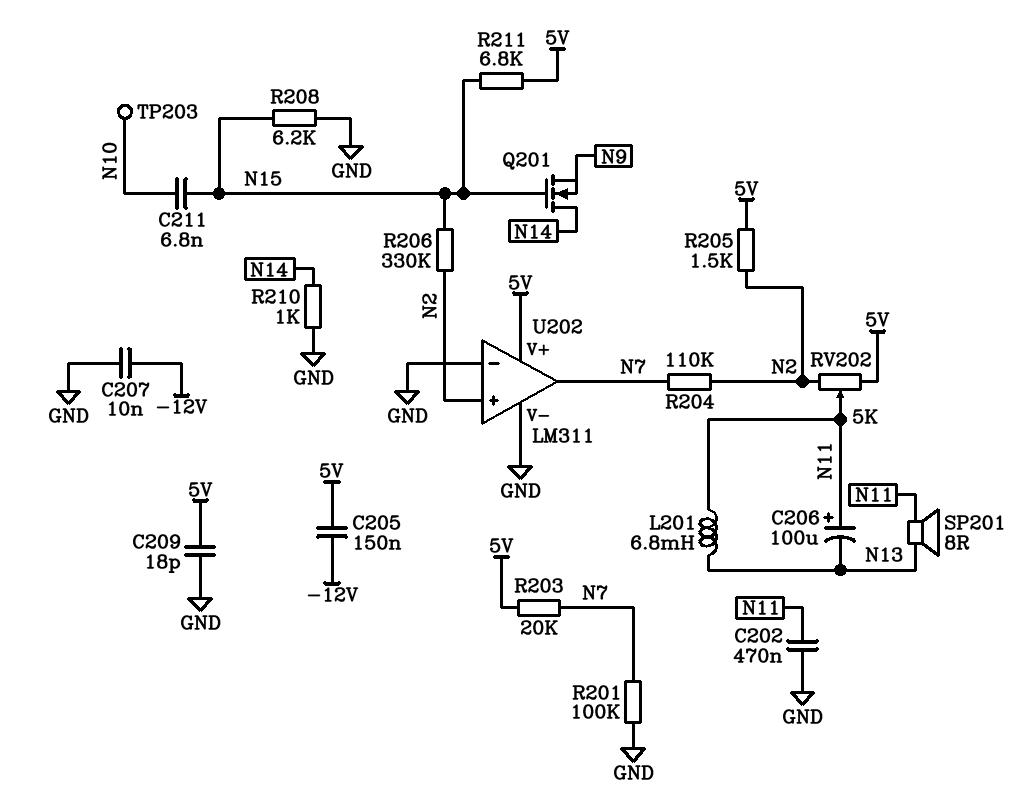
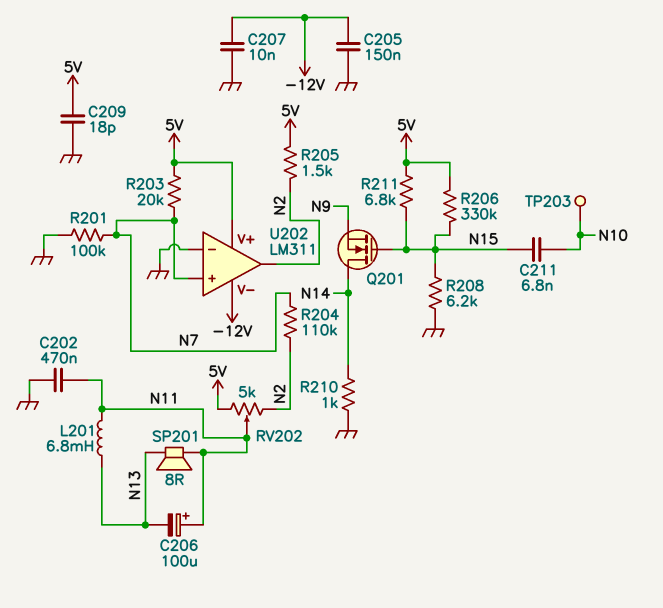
C205: 150nF (-12V, 5V) -> 150nF (-12V, GND)
R206: 330k (N2, N15) -> 330k (5V, N15)
U202 pin V-: GND -> -12V
U202 pin in+: N2 -> N7
U202 pin out: N7 -> N2

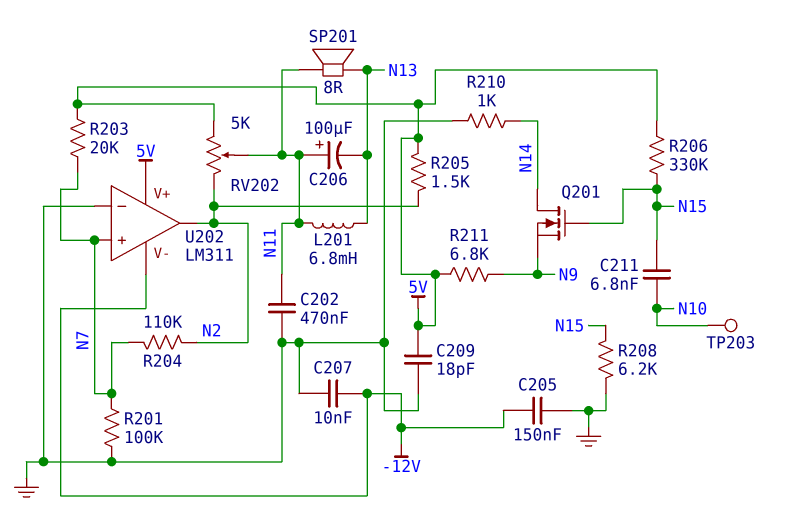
R211: 6.8k (5V, N15) -> 6.8k (5V, N9)

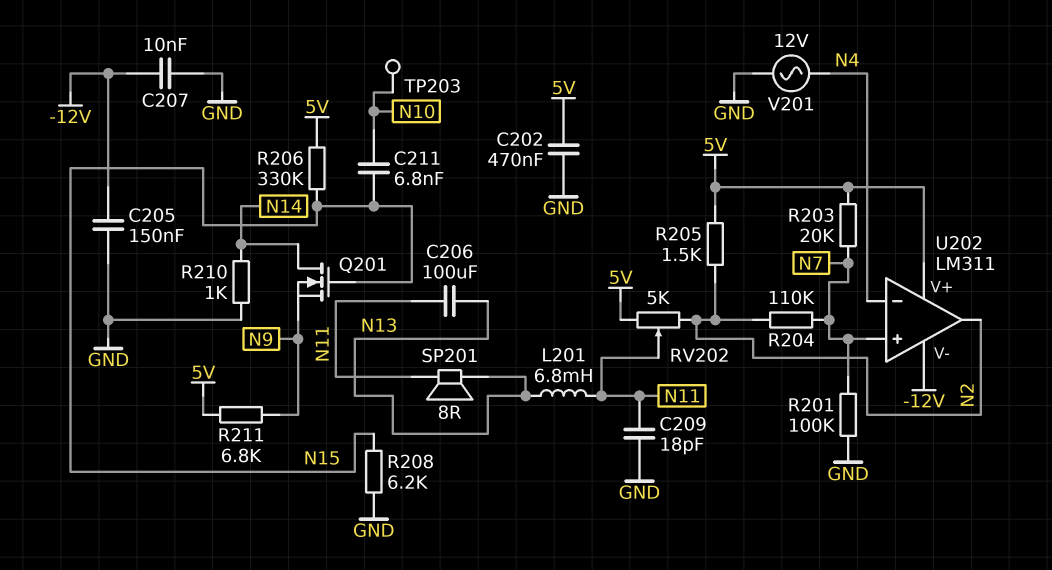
C202: 470nF (GND, N11) -> 470nF (5V, GND)
C206: 100uF (plus N11, minus N13) -> 100uF (N11, N13)
C209: 18pF (5V, GND) -> 18pF (GND, N11)
U202 pin in-: GND -> N4
V201: none -> AC 12V (GND, N4)

